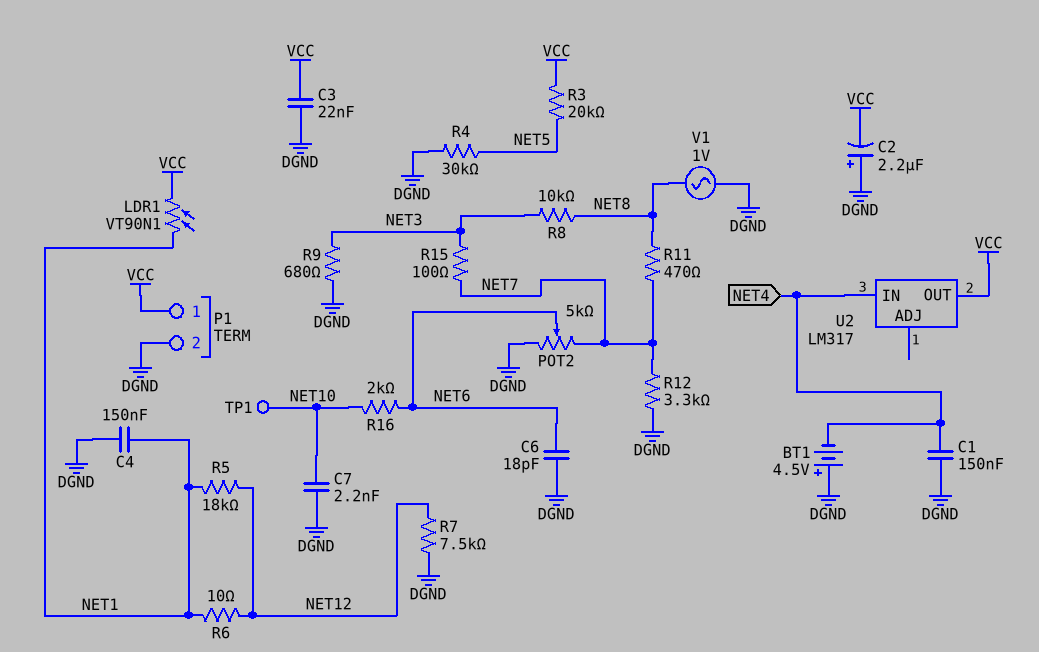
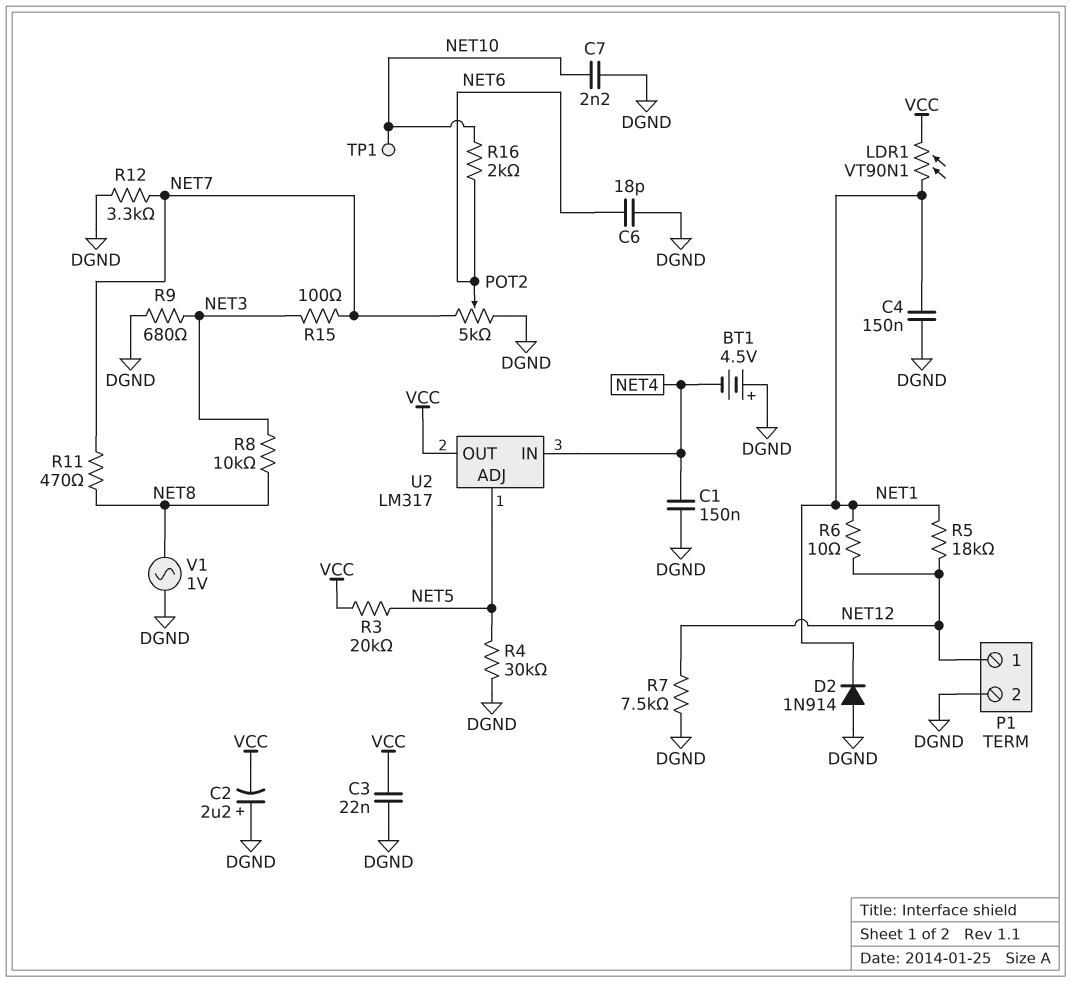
D2: none -> diode 1N914 (A DGND, K NET1)
P1 pin 1: VCC -> NET12
U2 pin ADJ: none -> NET5

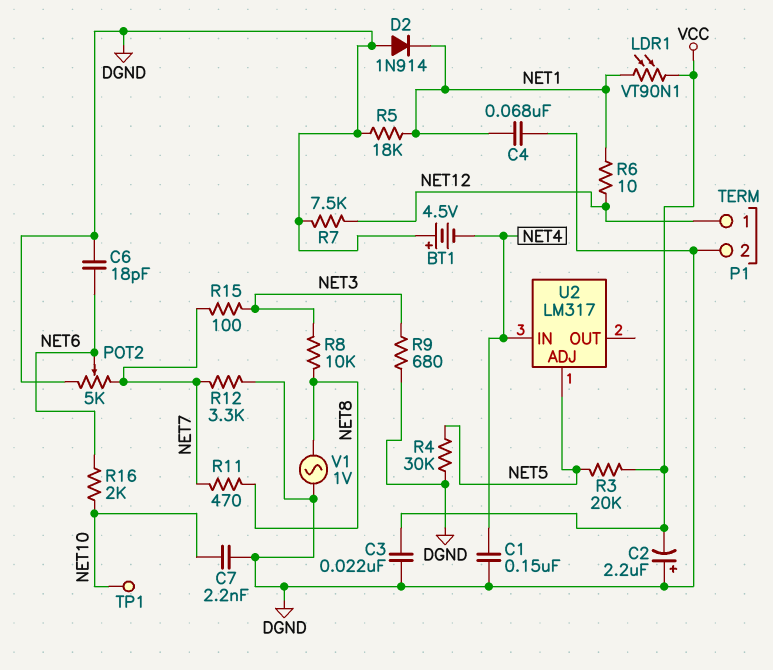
C4: 150nF (DGND, NET1) -> 68nF (DGND, NET1)
R5: 18k (NET1, NET12) -> 18k (DGND, NET1)
U2 pin OUT: VCC -> none

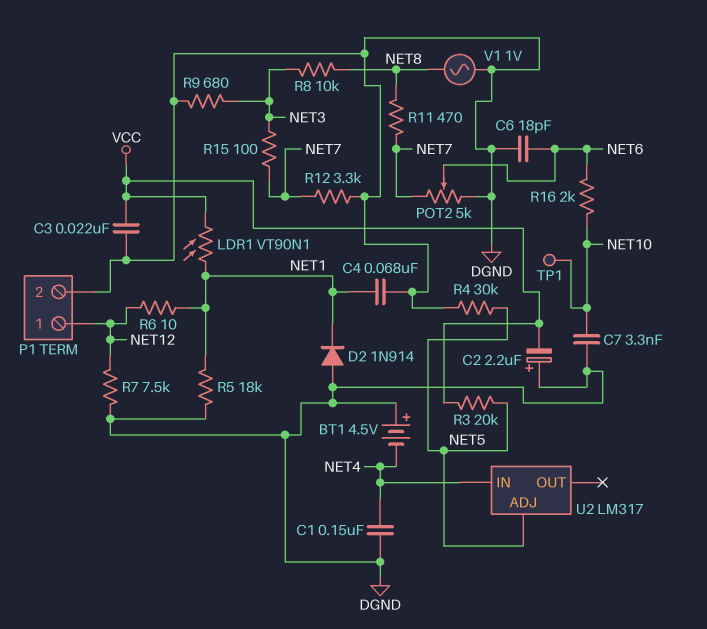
C7: 2.2nF (DGND, NET10) -> 3.3nF (DGND, NET10)

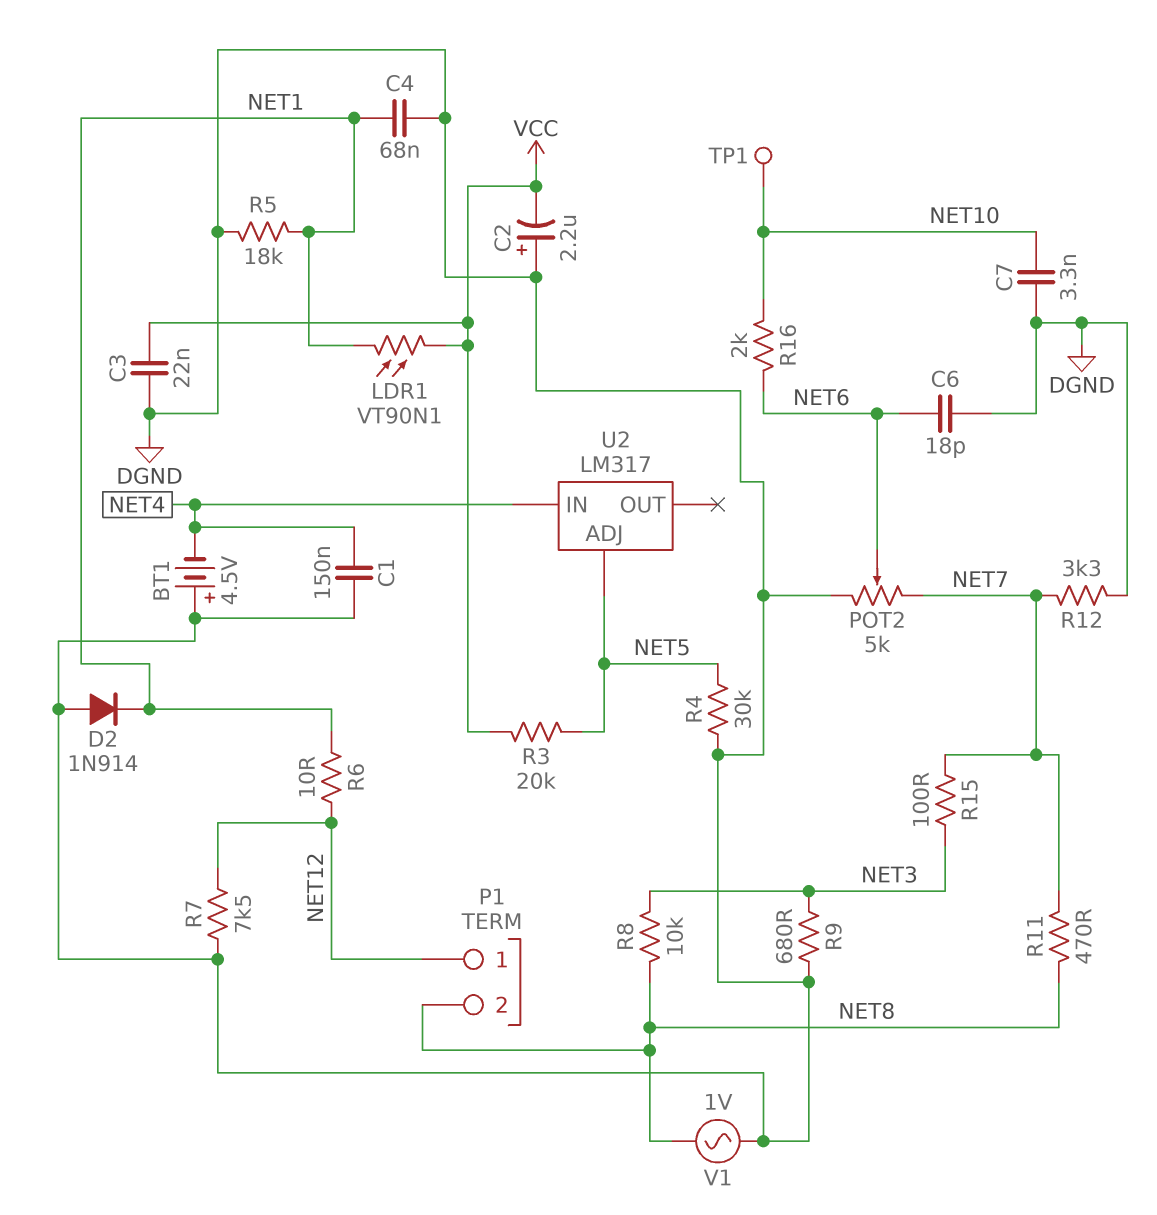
P1 pin 2: DGND -> NET8

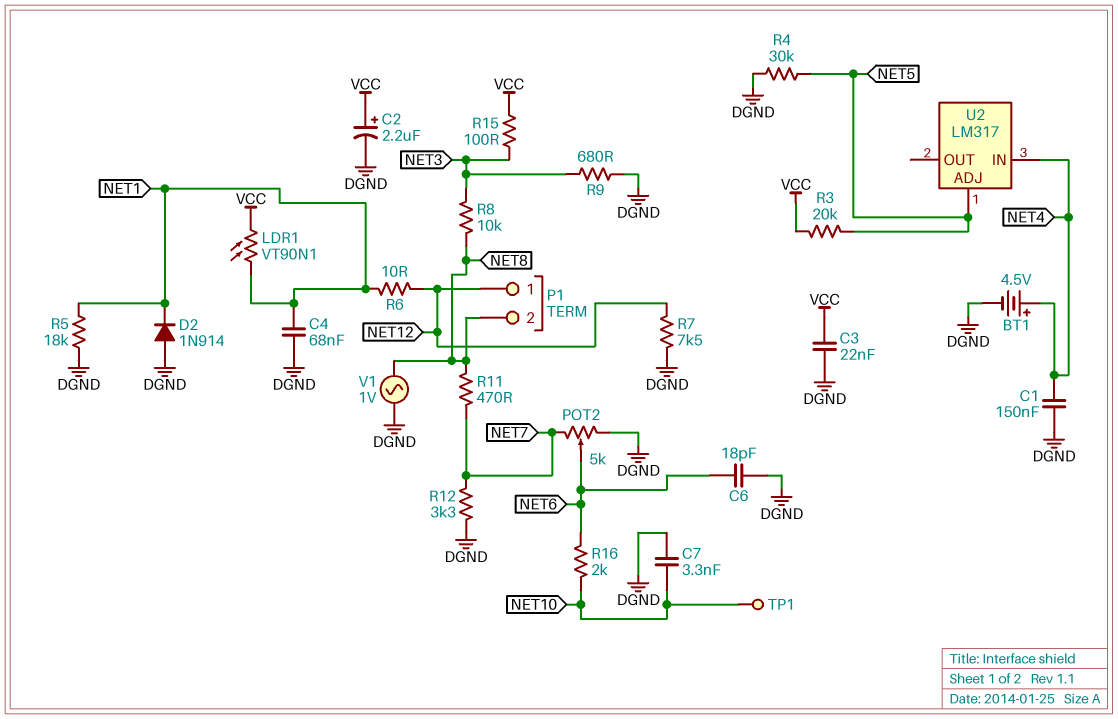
BT1: 4.5V (plus DGND, minus NET4) -> 4.5V (plus NET4, minus DGND)
C2: 2.2uF (plus DGND, minus VCC) -> 2.2uF (plus VCC, minus DGND)
R15: 100 (NET3, NET7) -> 100 (NET3, VCC)

